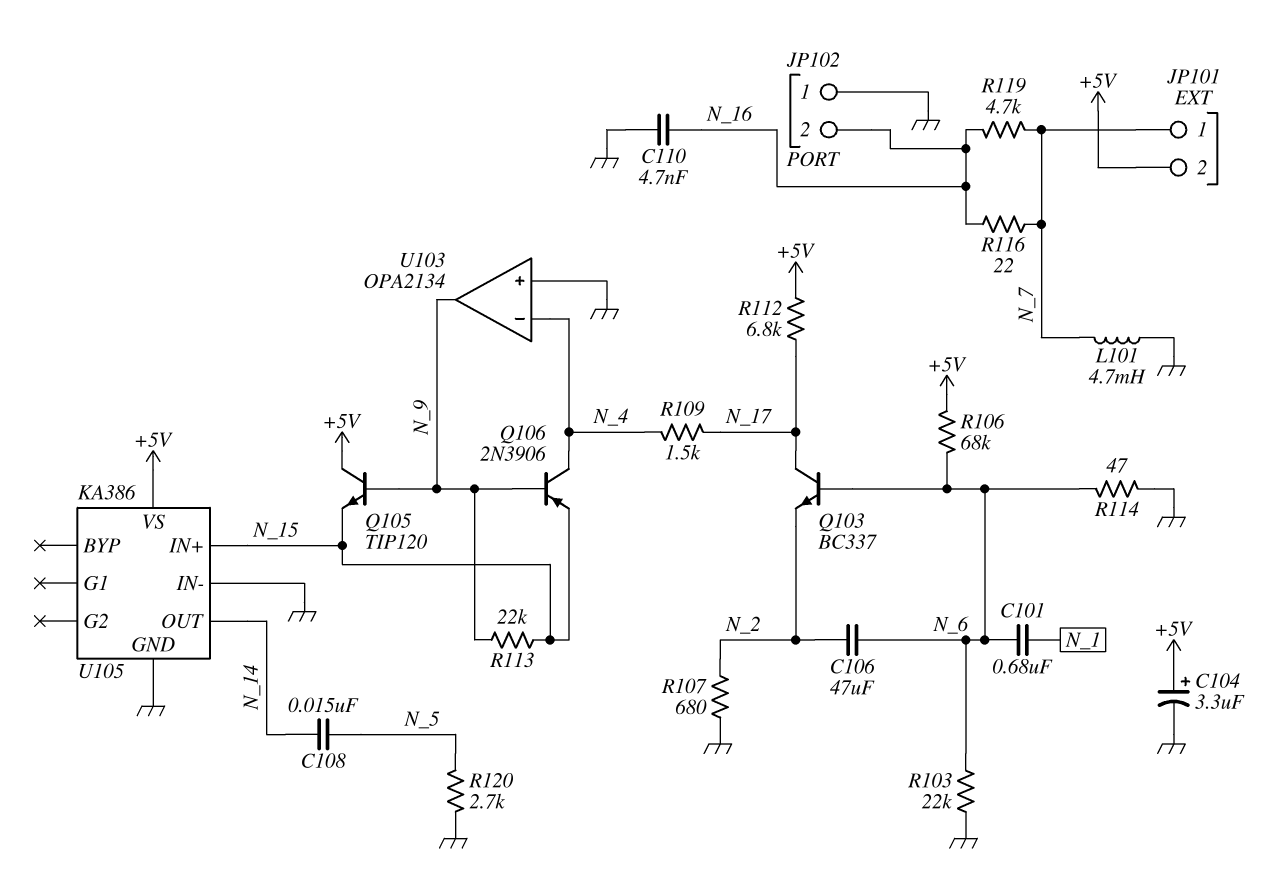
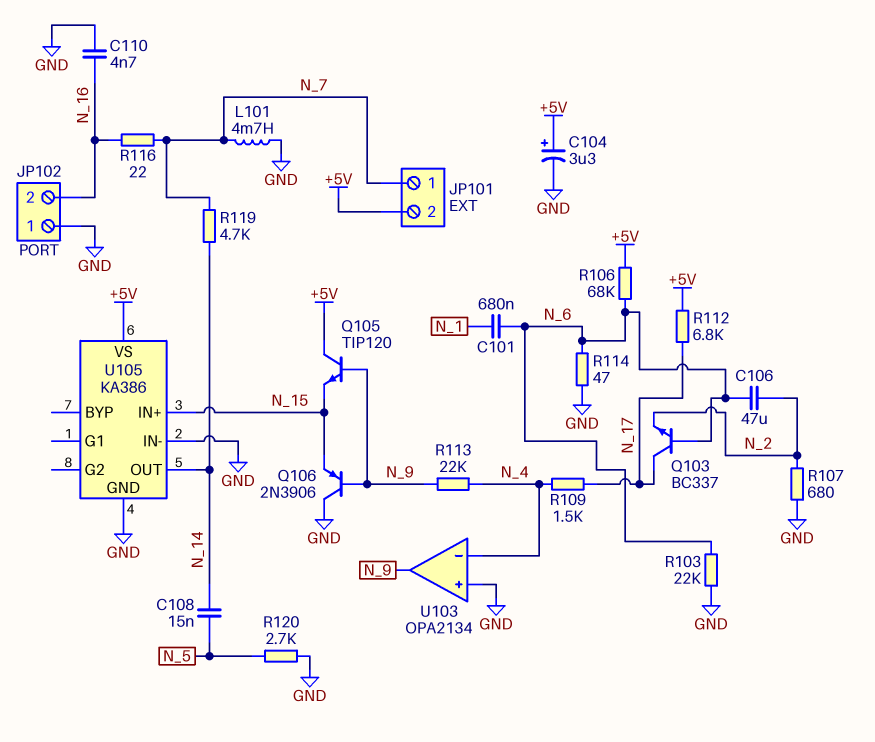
Q106: PNP 2N3906 (B N_9, C N_4, E N_15) -> PNP 2N3906 (B N_9, C GND, E N_15)
R113: 22k (N_9, N_15) -> 22k (N_4, N_9)
R119: 4.7k (N_7, N_16) -> 4.7k (N_7, N_14)

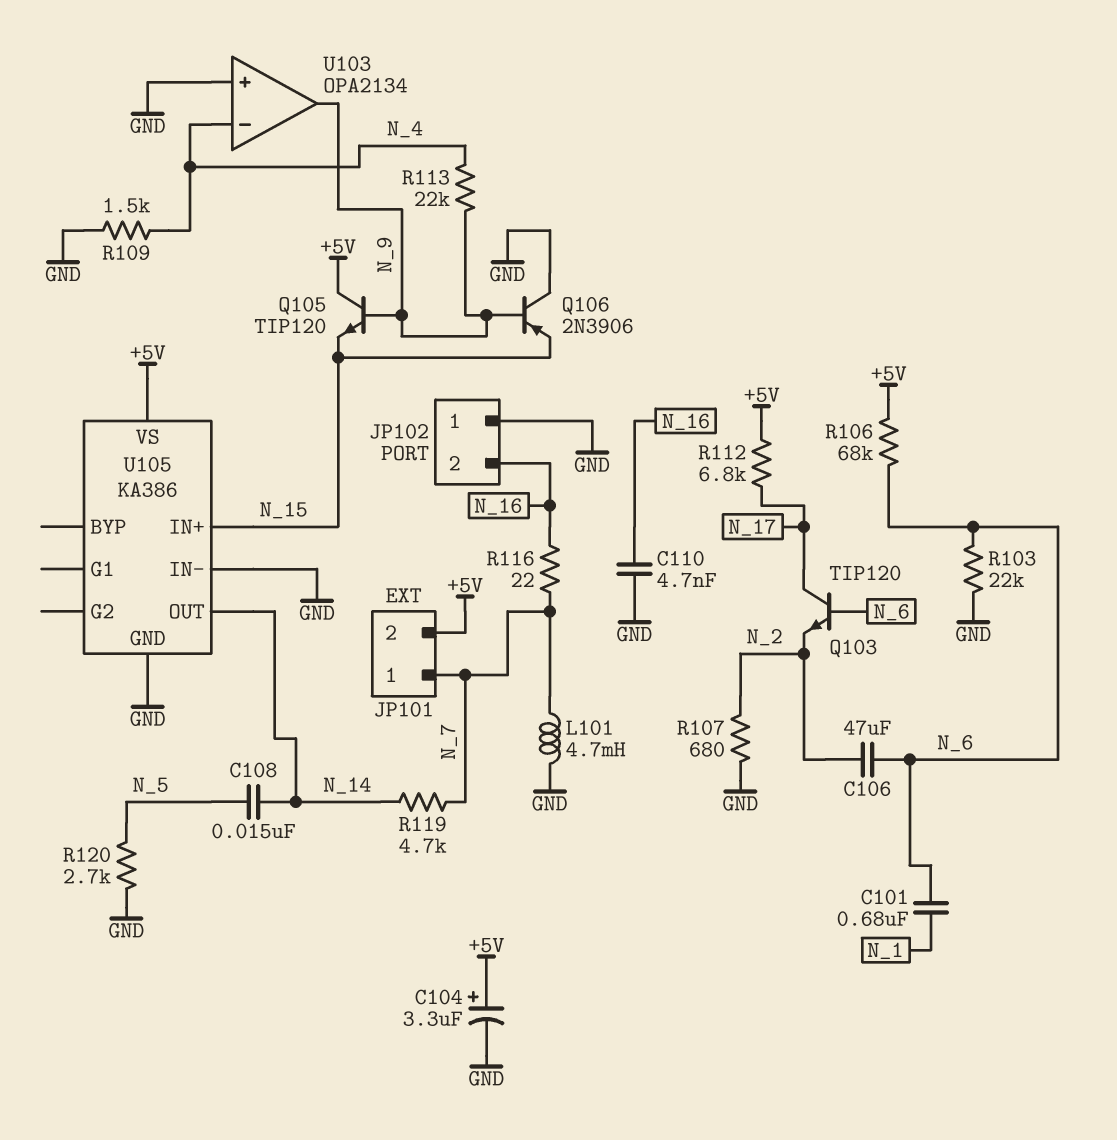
Q103: NPN BC337 (B N_6, C N_17, E N_2) -> NPN TIP120 (B N_6, C N_17, E N_2)
R109: 1.5k (N_4, N_17) -> 1.5k (GND, N_4)
R114: 47 (GND, N_6) -> none

